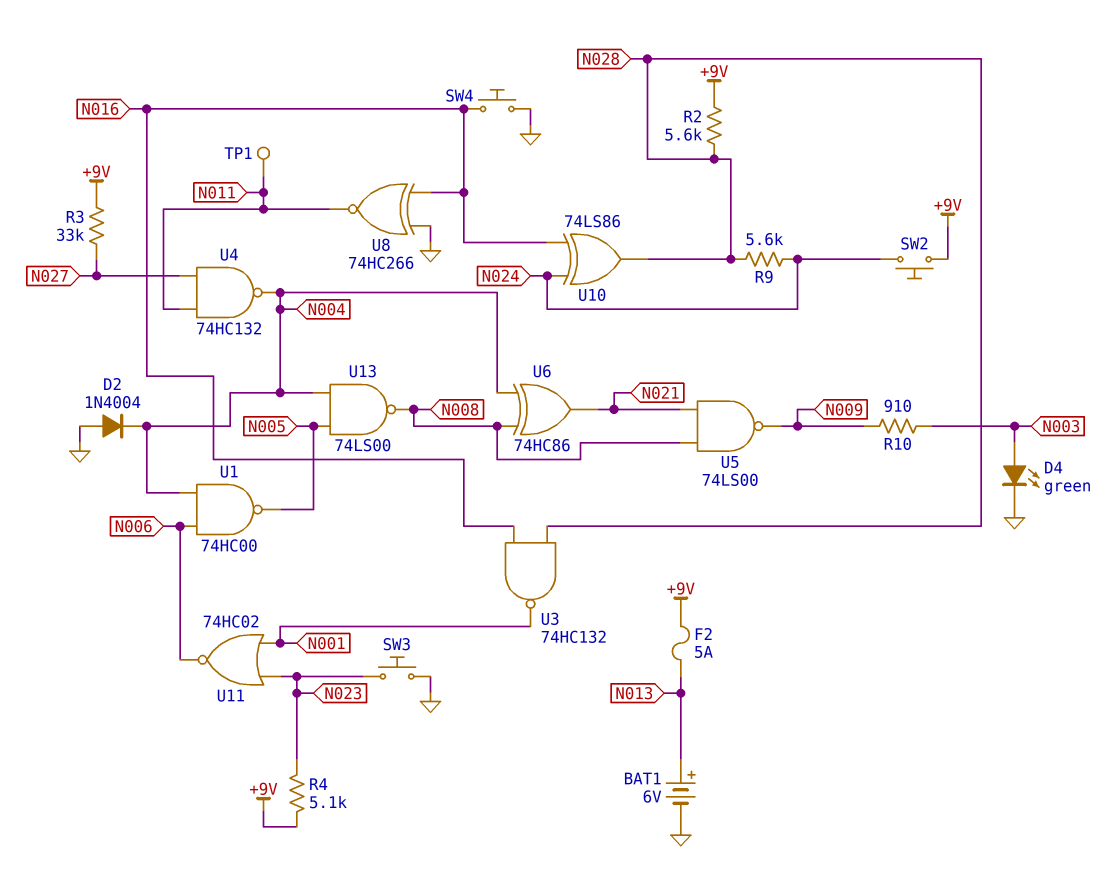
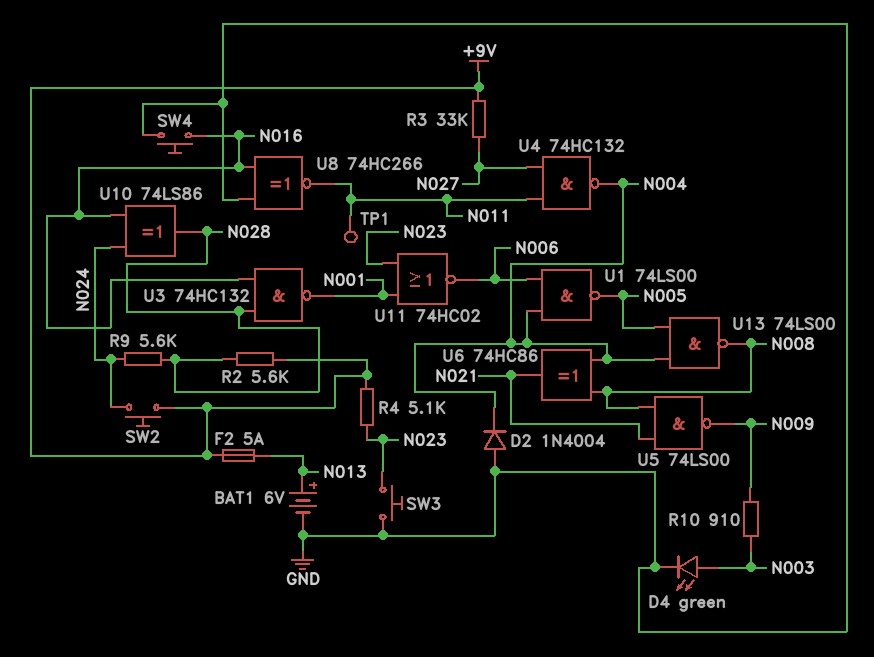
U1: NAND 74HC00 (in N004, in N006, out N005) -> NAND 74LS00 (in N004, in N006, out N005)

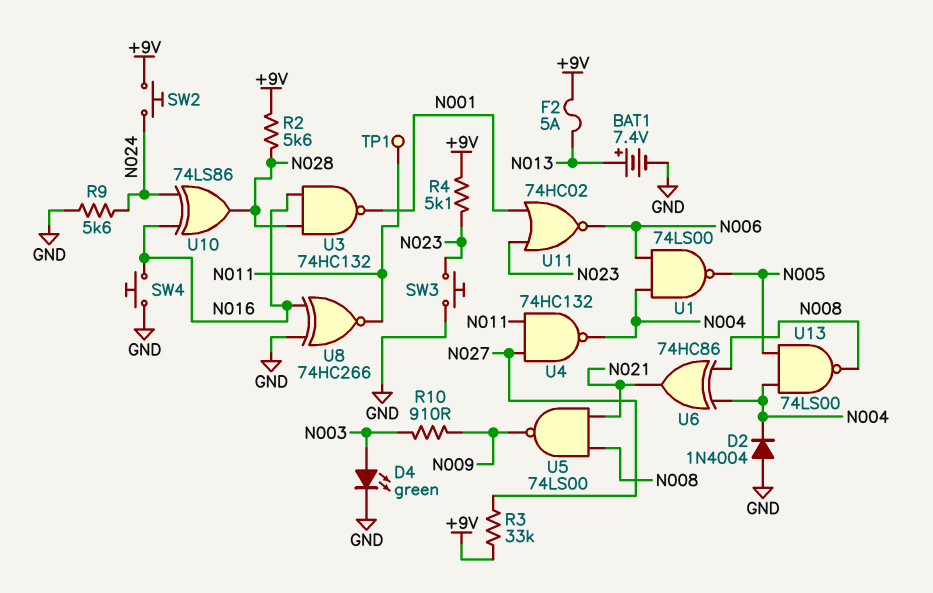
BAT1: 6V (plus N013, minus GND) -> 7.4V (plus N013, minus GND)
R9: 5.6k (N024, N028) -> 5.6k (GND, N024)

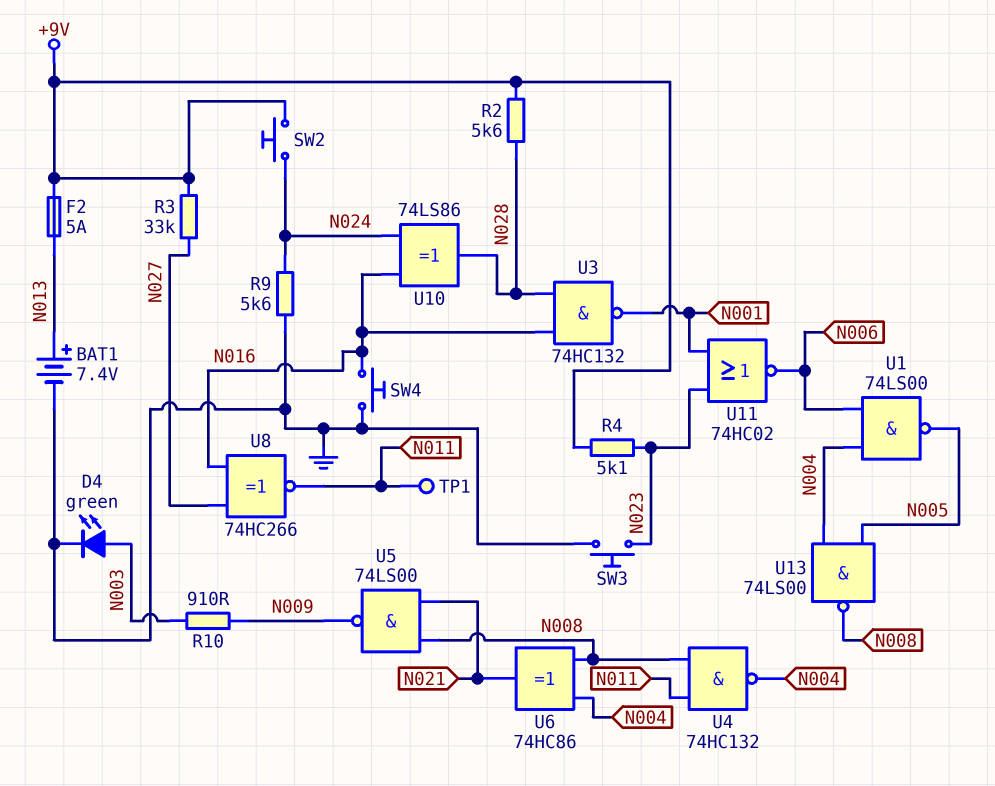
D2: diode 1N4004 (A GND, K N004) -> none
U4: NAND 74HC132 (in N011, in N027, out N004) -> NAND 74HC132 (in N008, in N011, out N004)
U8: XNOR 74HC266 (in GND, in N016, out N011) -> XNOR 74HC266 (in N016, in N027, out N011)

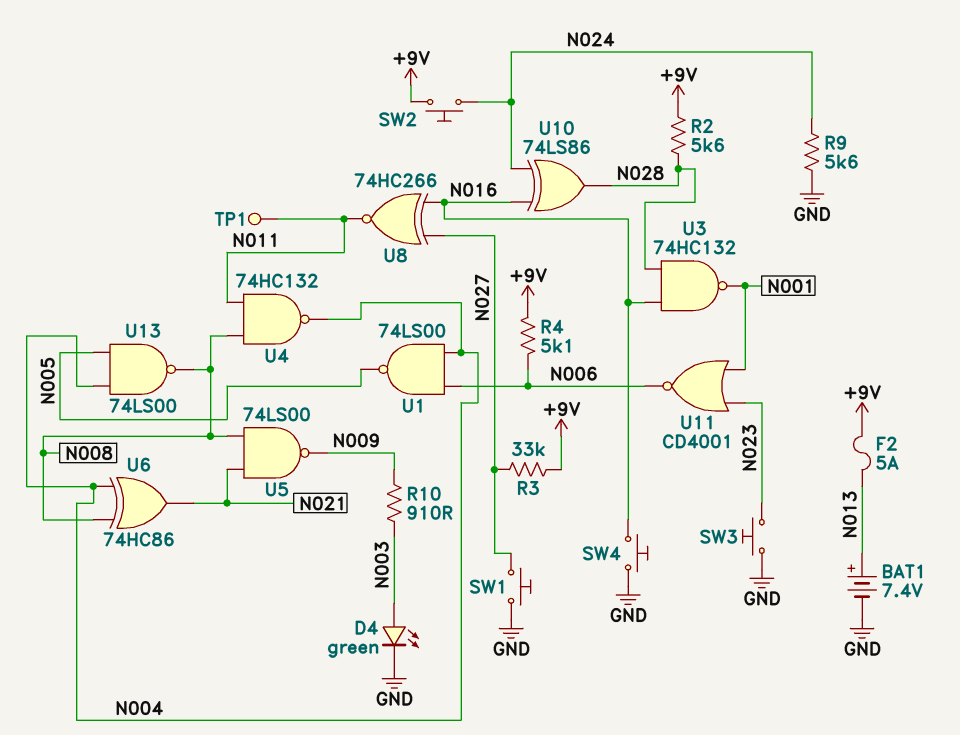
R4: 5.1k (+9V, N023) -> 5.1k (+9V, N006)
SW1: none -> button (GND, N027)
U11: NOR 74HC02 (in N001, in N023, out N006) -> NOR CD4001 (in N001, in N023, out N006)

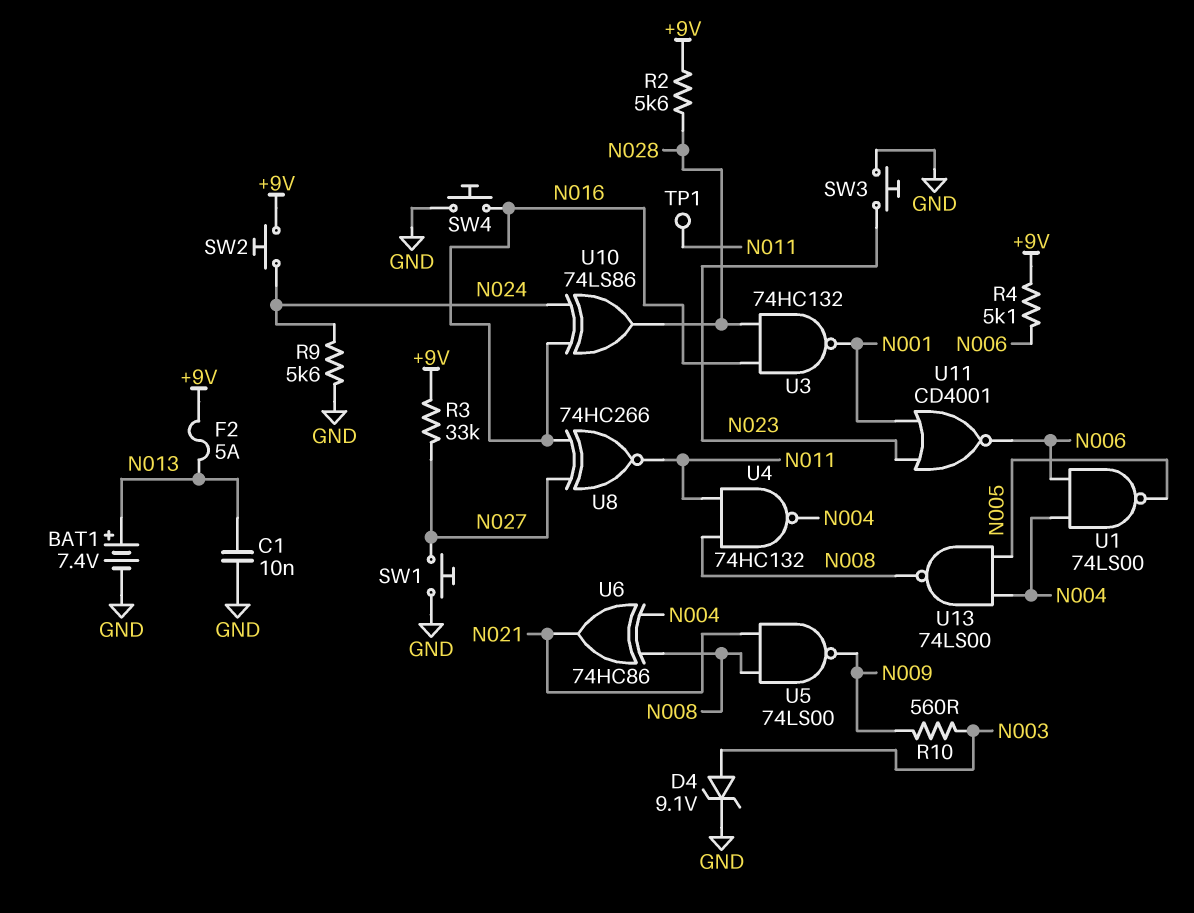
C1: none -> 10nF (GND, N013)
D4: LED green (A N003, K GND) -> zener 9.1V (A N003, K GND)
R10: 910 (N003, N009) -> 560 (N003, N009)

